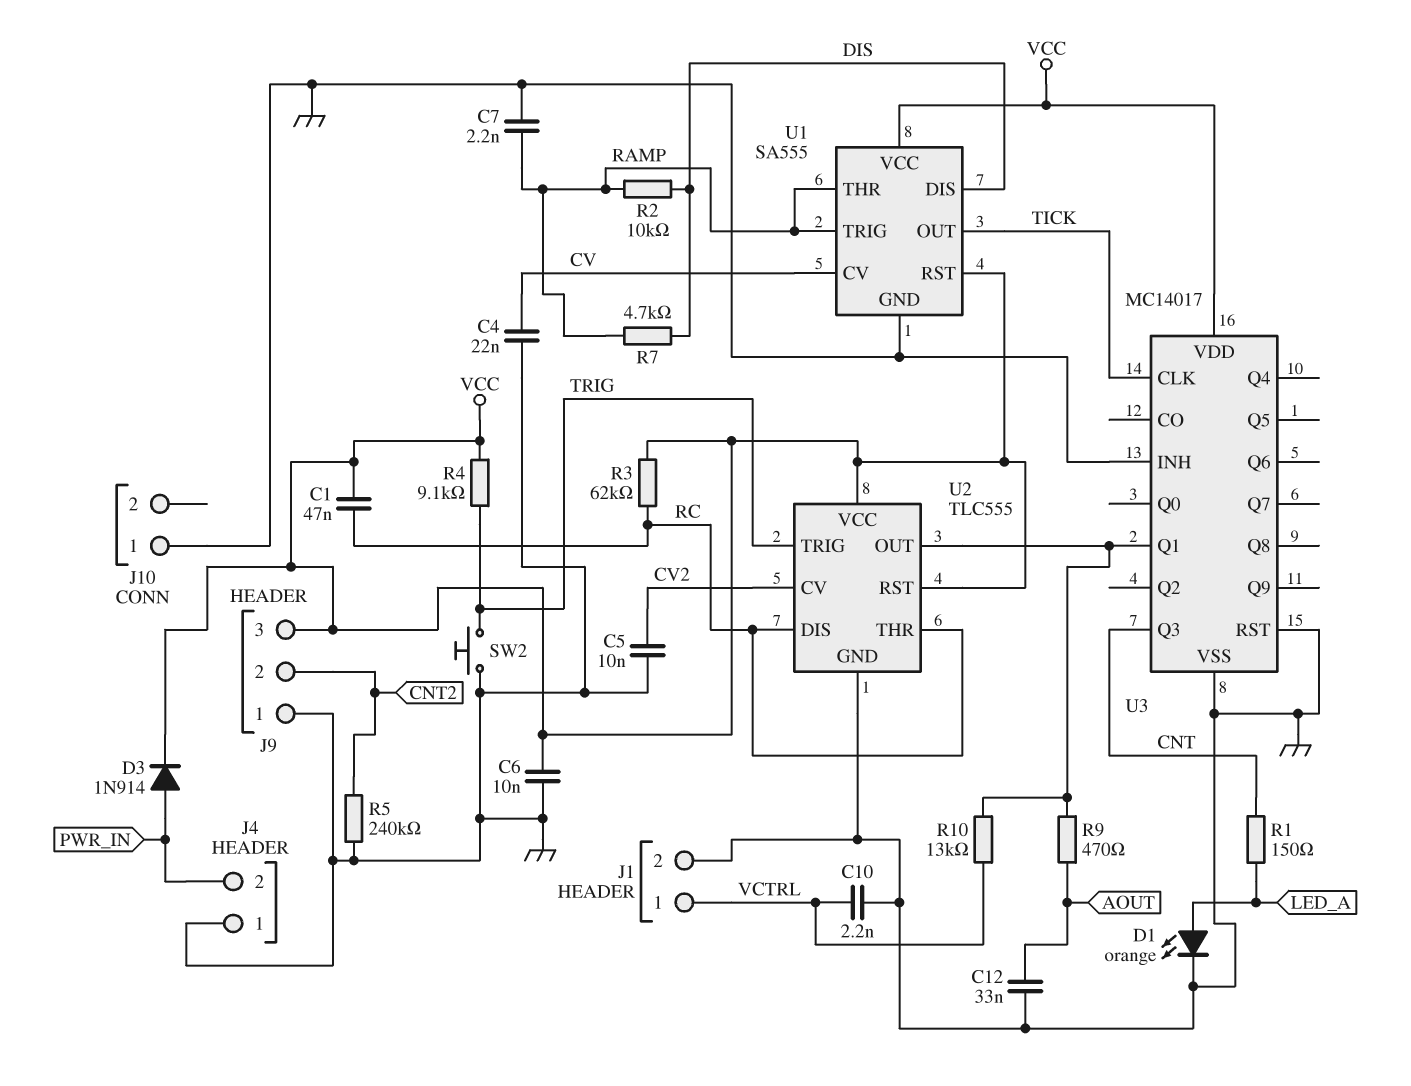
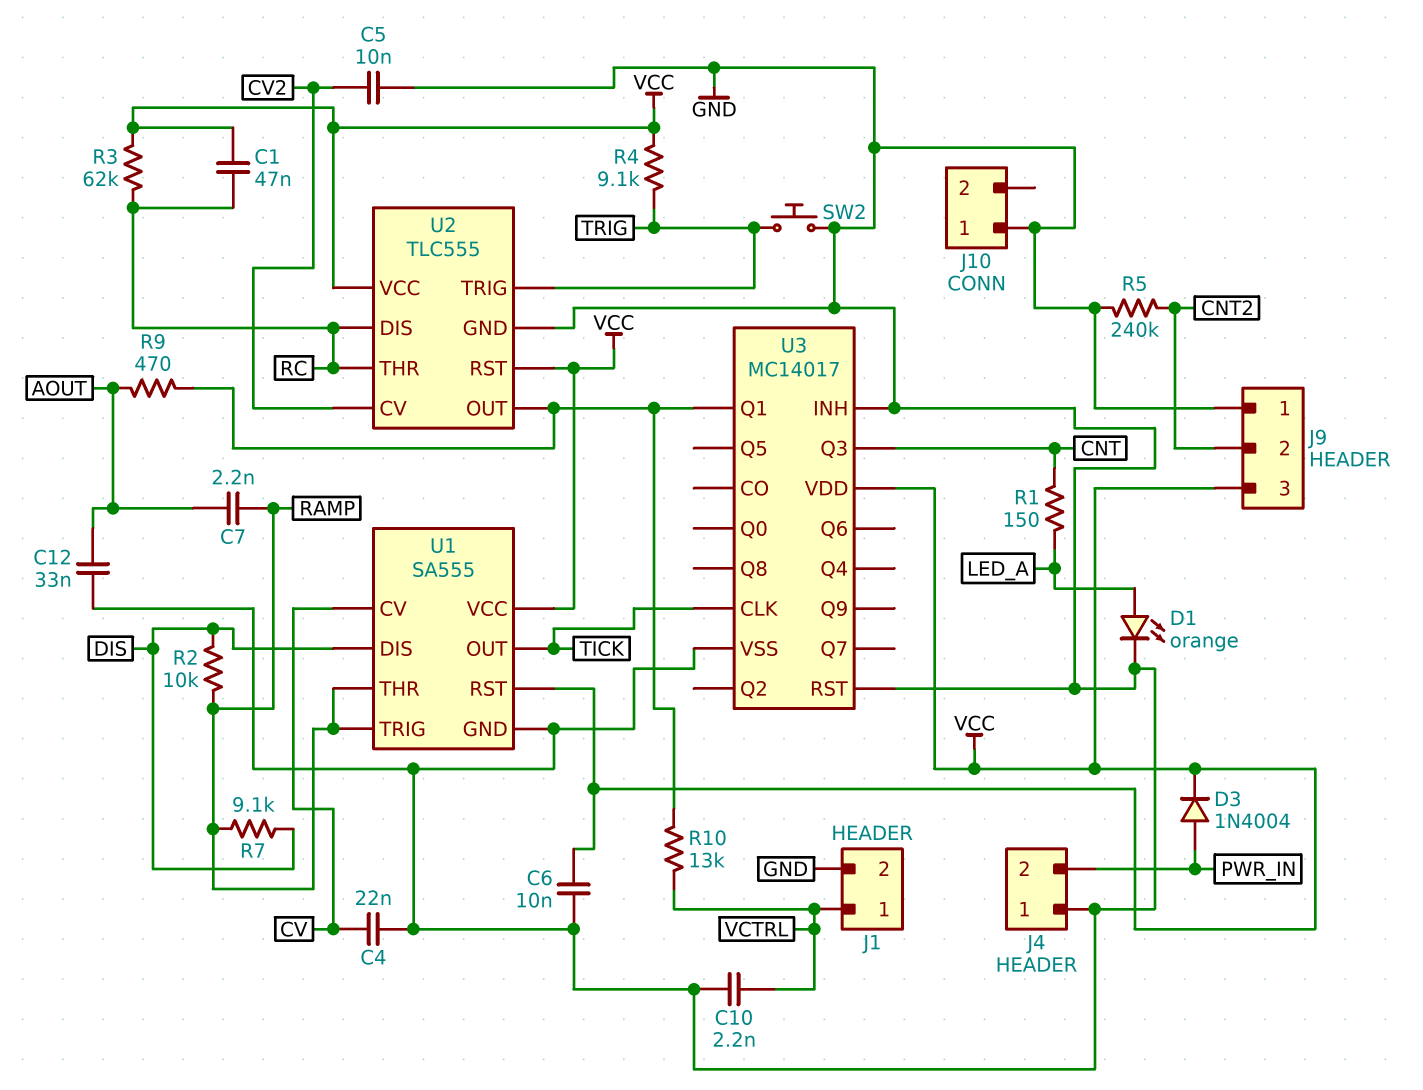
C7: 2.2nF (GND, RAMP) -> 2.2nF (AOUT, RAMP)
D3: diode 1N914 (A PWR_IN, K VCC) -> diode 1N4004 (A PWR_IN, K VCC)
R7: 4.7k (DIS, RAMP) -> 9.1k (DIS, RAMP)

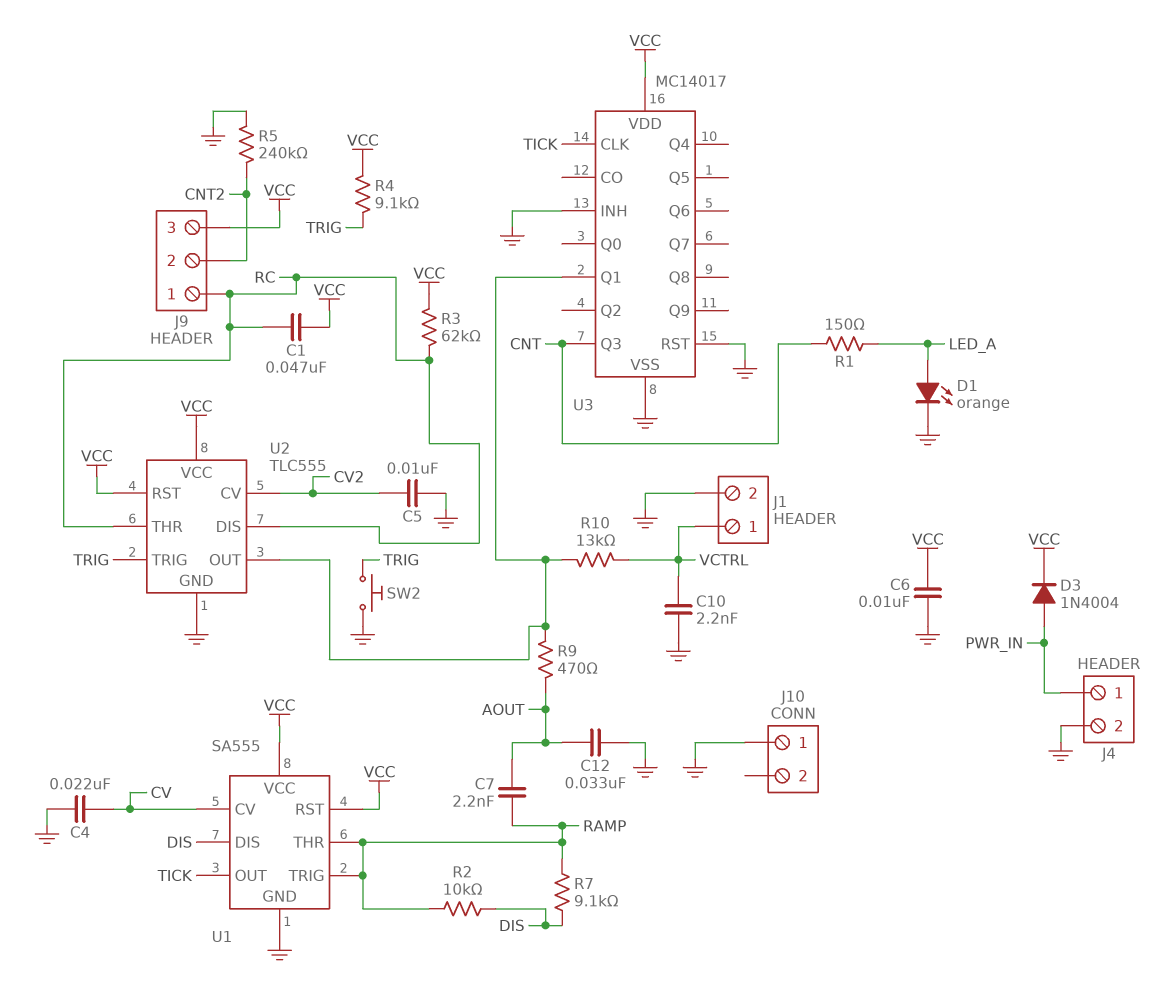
J4 pin 1: GND -> PWR_IN
J4 pin 2: PWR_IN -> GND
J9 pin 1: GND -> RC

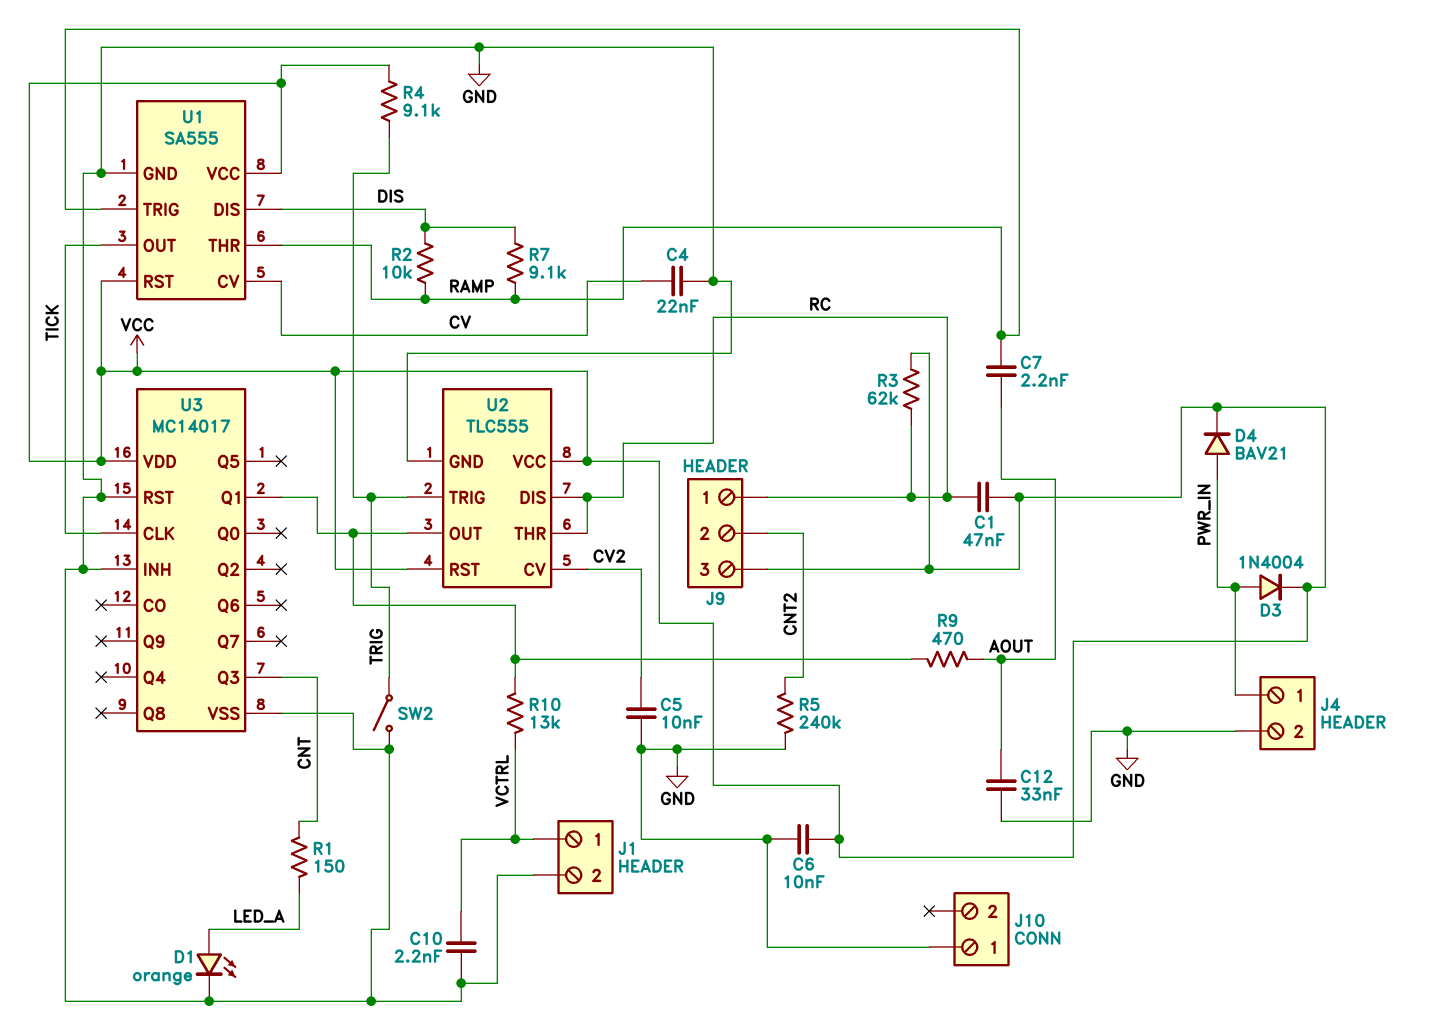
D4: none -> diode BAV21 (A PWR_IN, K VCC)
SW2: button (GND, TRIG) -> switch (GND, TRIG)

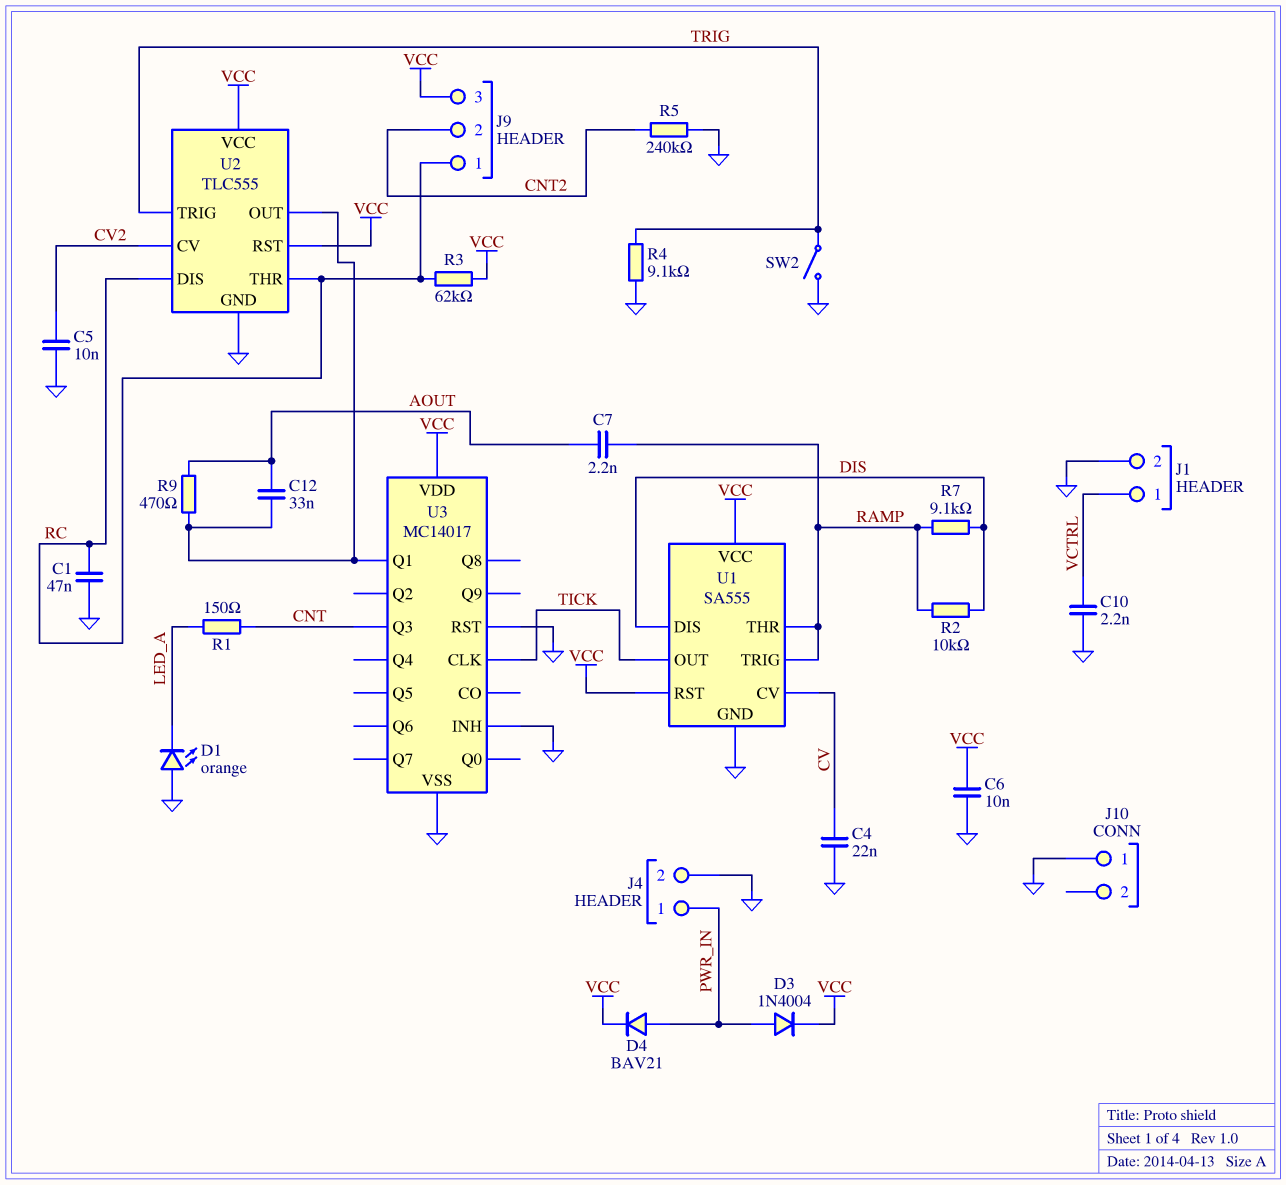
C1: 47nF (RC, VCC) -> 47nF (GND, RC)
C12: 33nF (AOUT, GND) -> 33nF (AOUT, U2/OUT)
D1: LED orange (A LED_A, K GND) -> LED orange (A GND, K LED_A)
R4: 9.1k (TRIG, VCC) -> 9.1k (GND, TRIG)
R10: 13k (U2/OUT, VCTRL) -> none

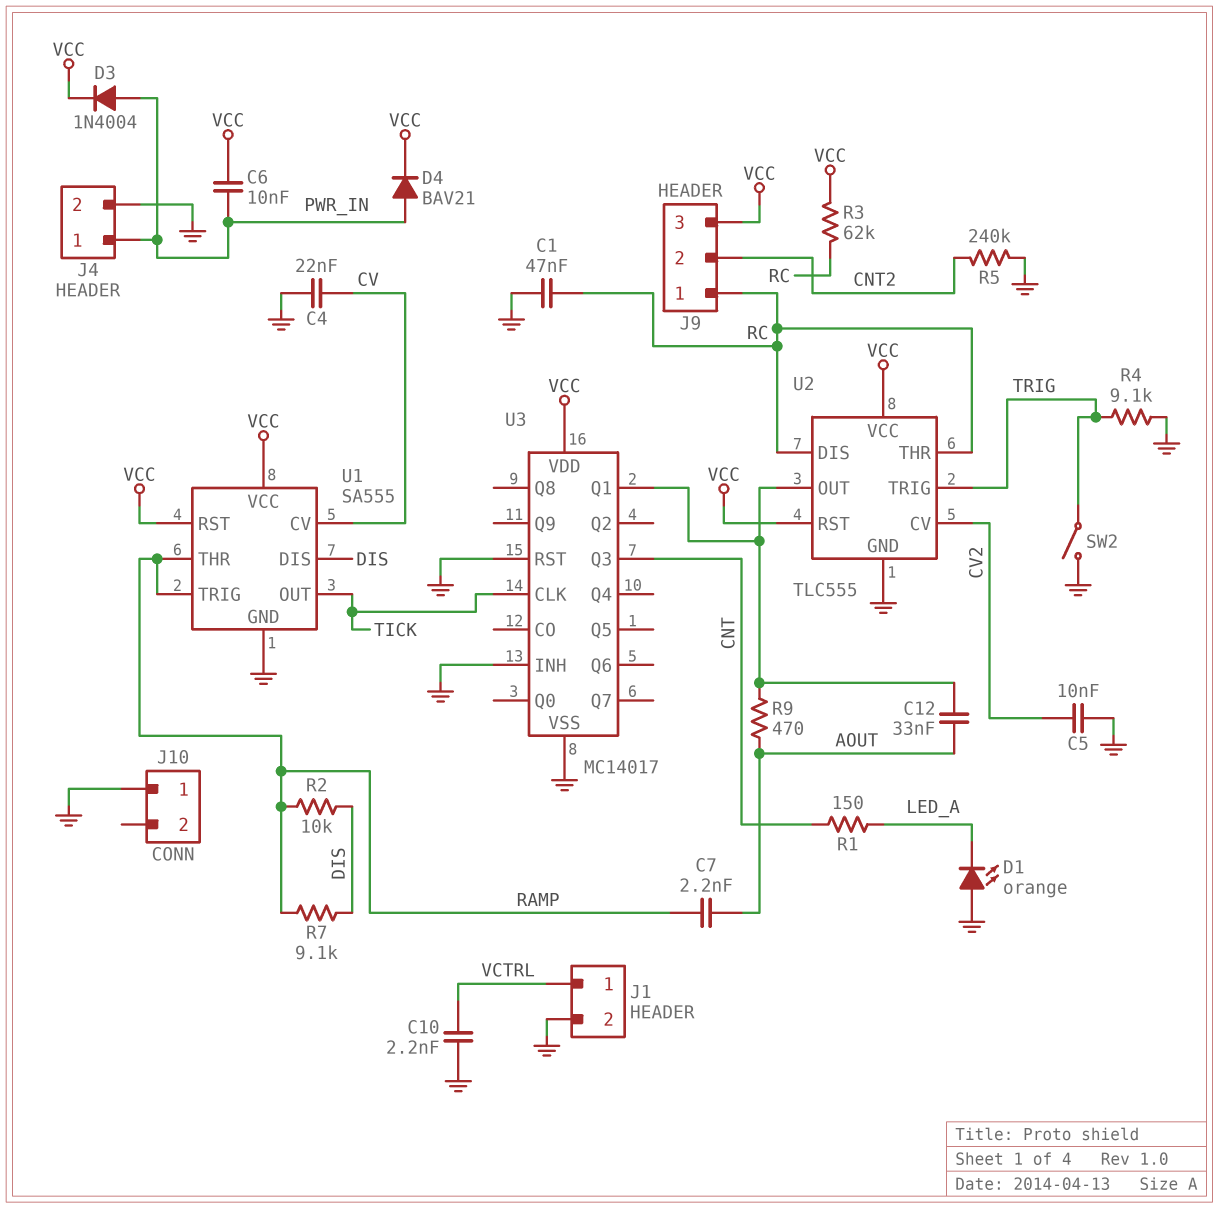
C6: 10nF (GND, VCC) -> 10nF (PWR_IN, VCC)

